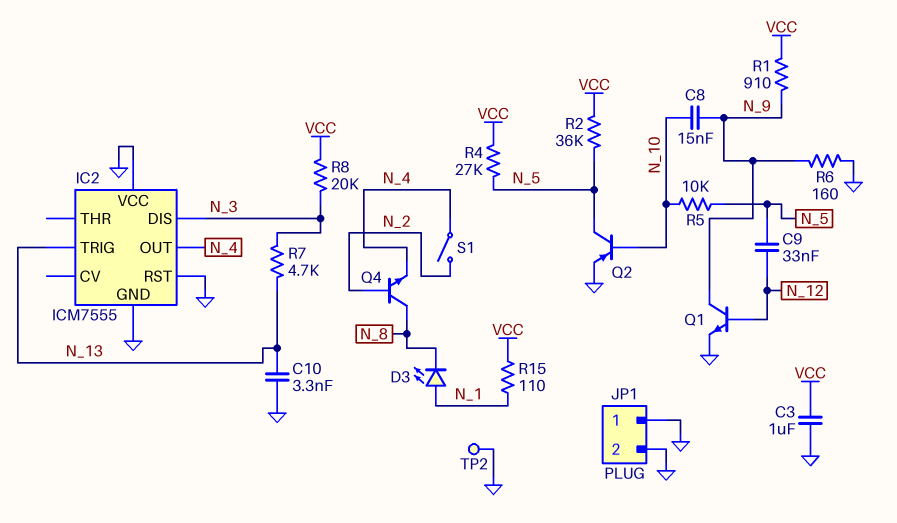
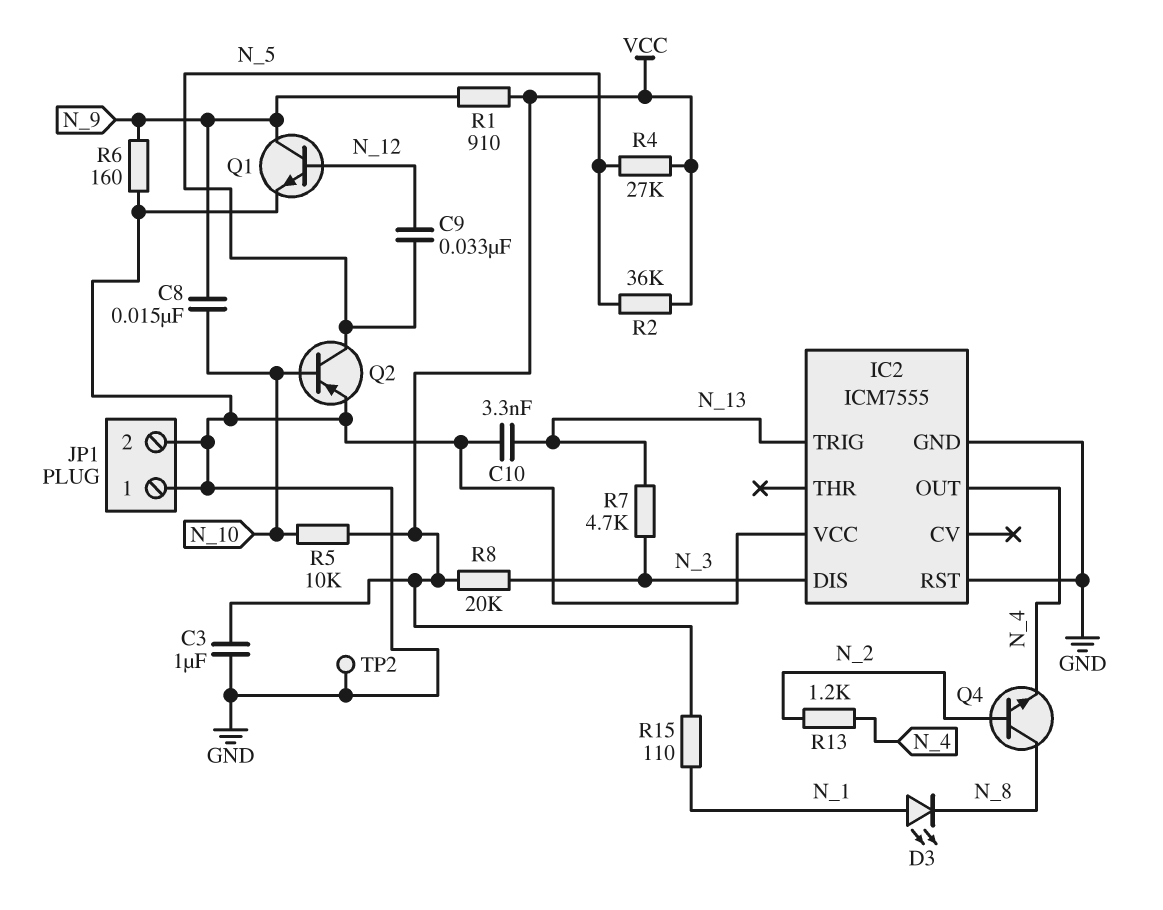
R5: 10k (N_5, N_10) -> 10k (N_10, VCC)
R13: none -> 1.2k (N_2, N_4)
S1: switch (N_2, N_4) -> none

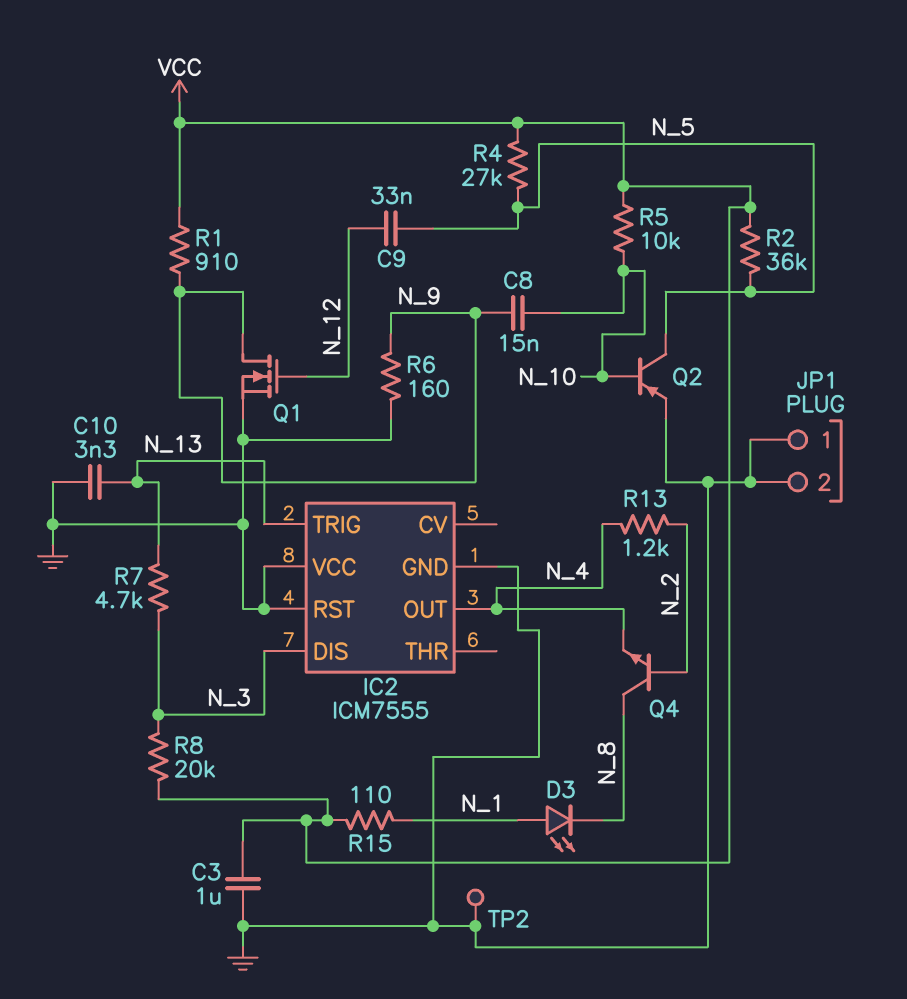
Q1: NPN (B N_12, C N_9, E GND) -> NMOS (G N_12, D N_9, S GND)

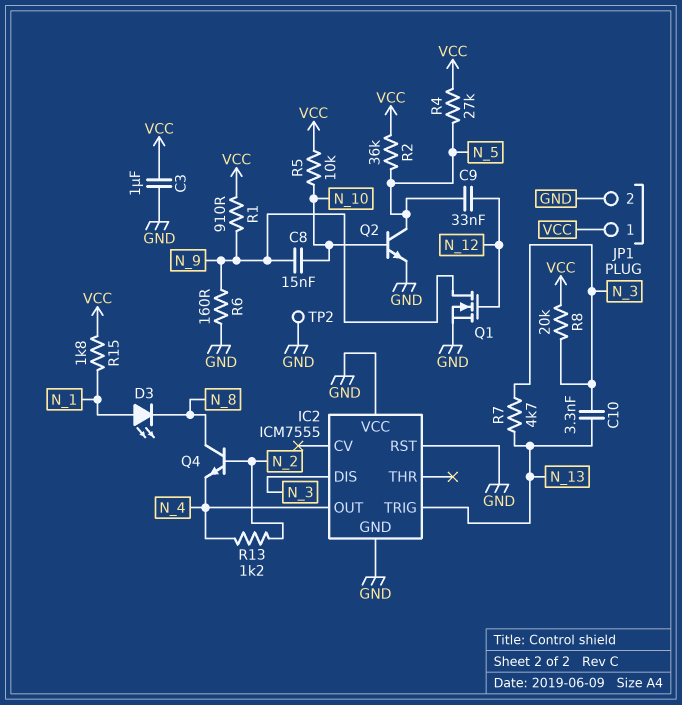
C10: 3.3nF (GND, N_13) -> 3.3nF (N_3, N_13)
JP1 pin 1: GND -> VCC
Q2: PNP (B N_10, C N_5, E GND) -> NPN (B N_10, C N_5, E GND)
R15: 110 (N_1, VCC) -> 1.8k (N_1, VCC)

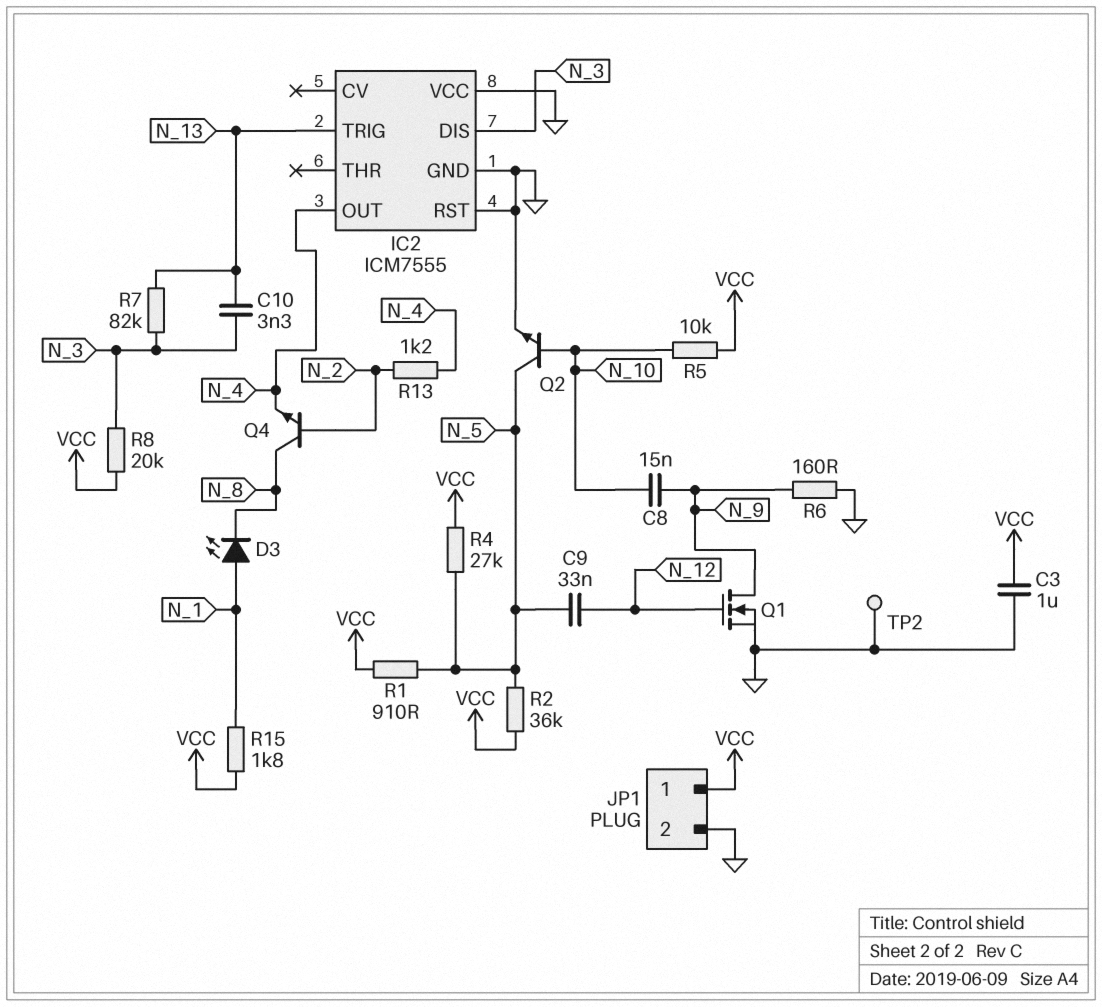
R1: 910 (N_9, VCC) -> 910 (N_5, VCC)
R7: 4.7k (N_3, N_13) -> 82k (N_3, N_13)

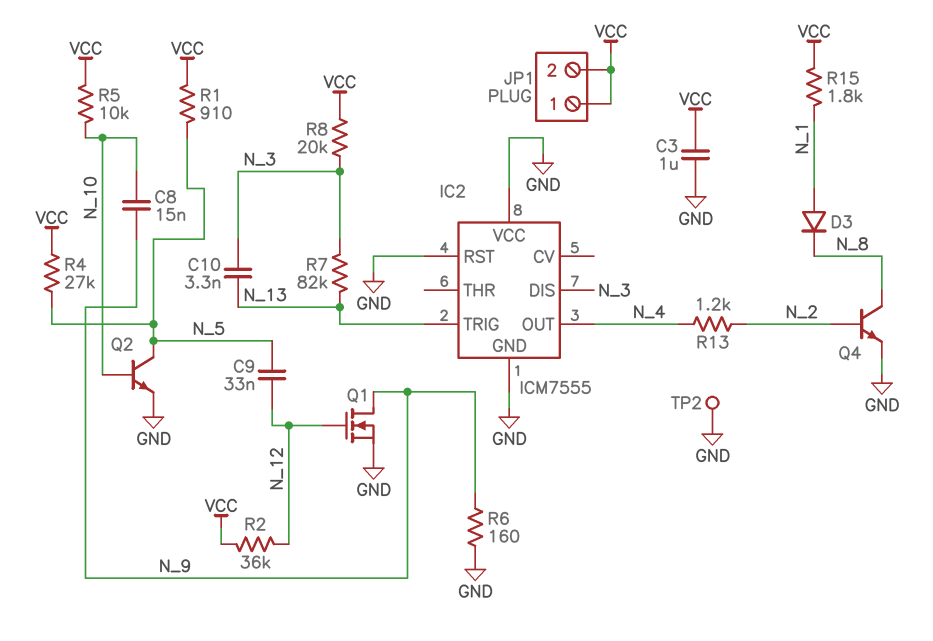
D3: LED (A N_1, K N_8) -> diode (A N_1, K N_8)
JP1 pin 2: GND -> VCC
Q4: NPN (B N_2, C N_8, E N_4) -> NPN (B N_2, C N_8, E GND)
R2: 36k (N_5, VCC) -> 36k (N_12, VCC)

